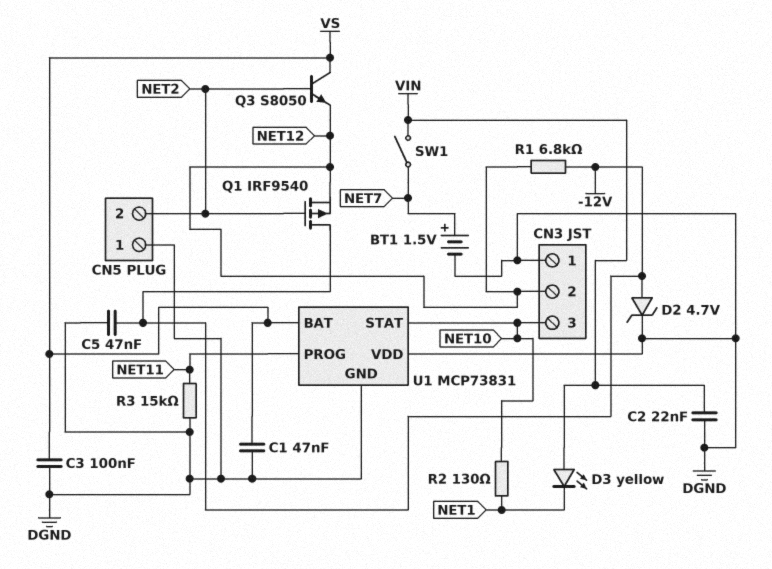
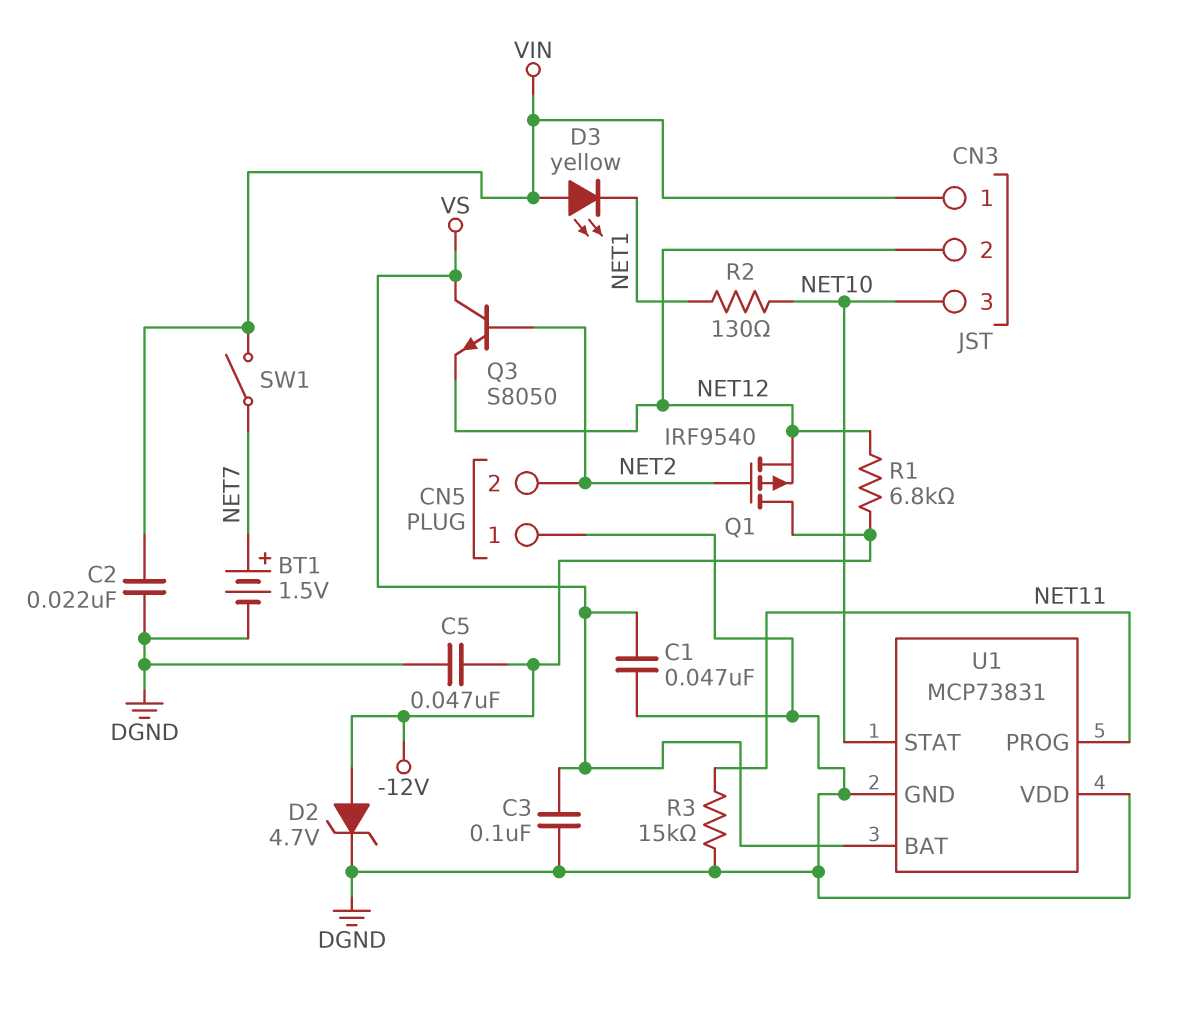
CN3 pin 1: DGND -> VIN

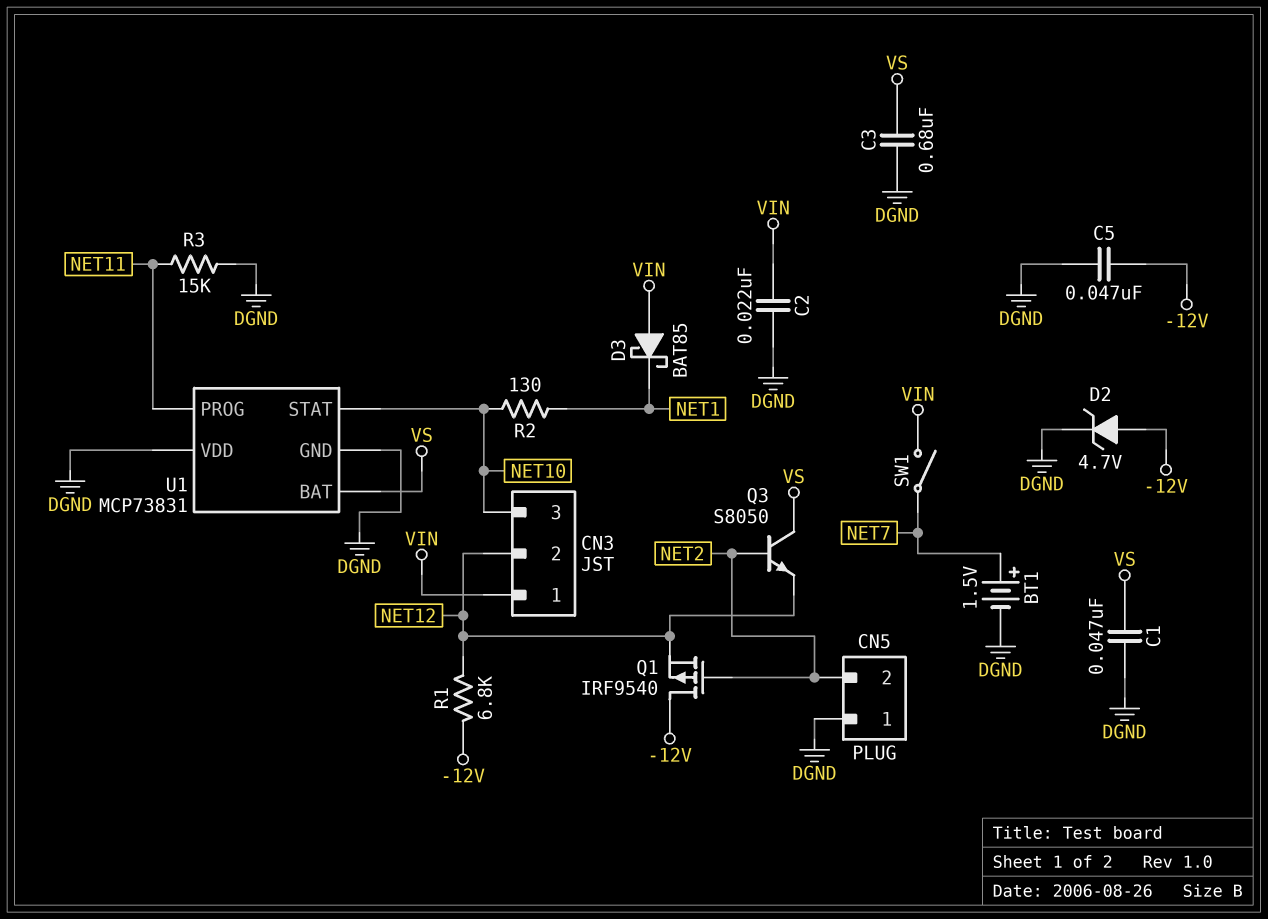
C3: 100nF (DGND, VS) -> 680nF (DGND, VS)
D3: LED yellow (A VIN, K NET1) -> schottky BAT85 (A VIN, K NET1)

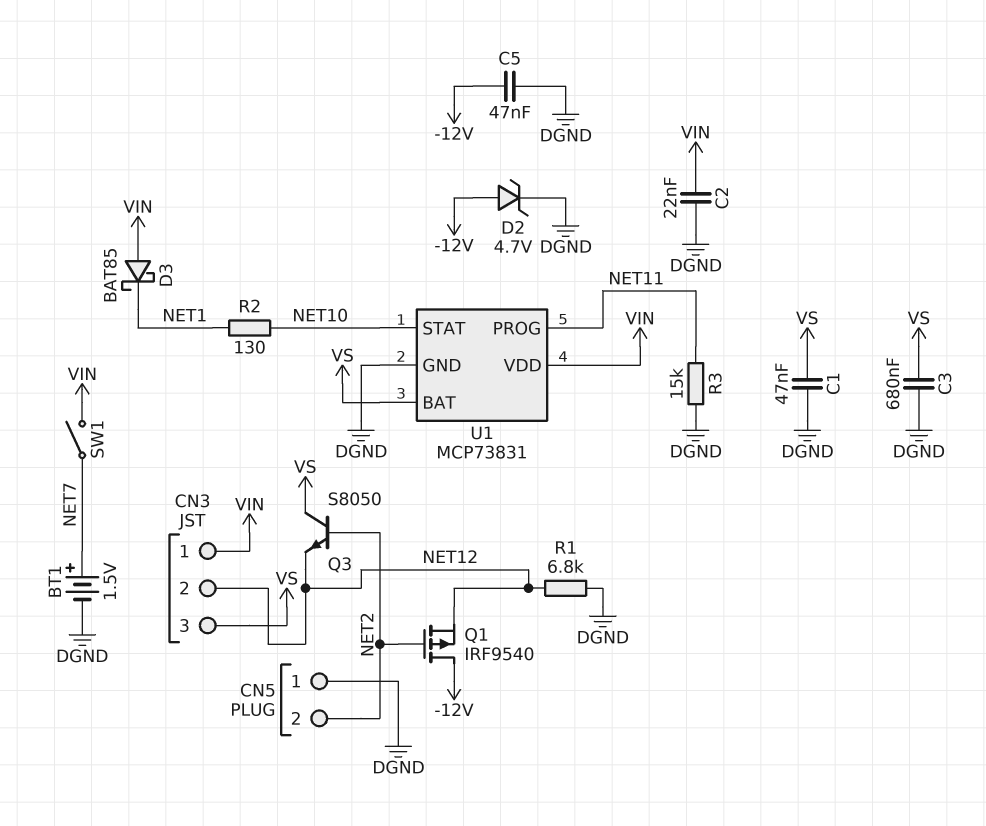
CN3 pin 3: NET10 -> VS
R1: 6.8k (-12V, NET12) -> 6.8k (DGND, NET12)
U1 pin VDD: DGND -> VIN

